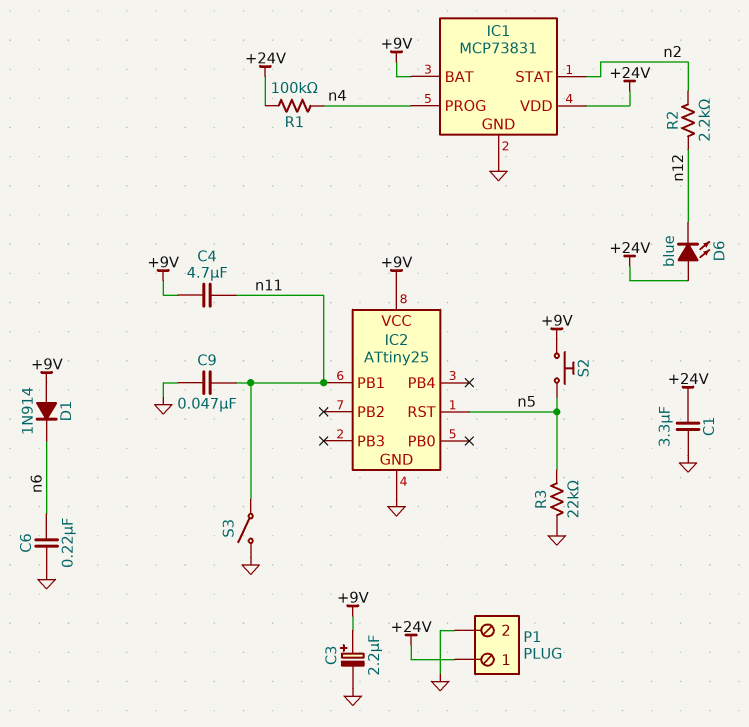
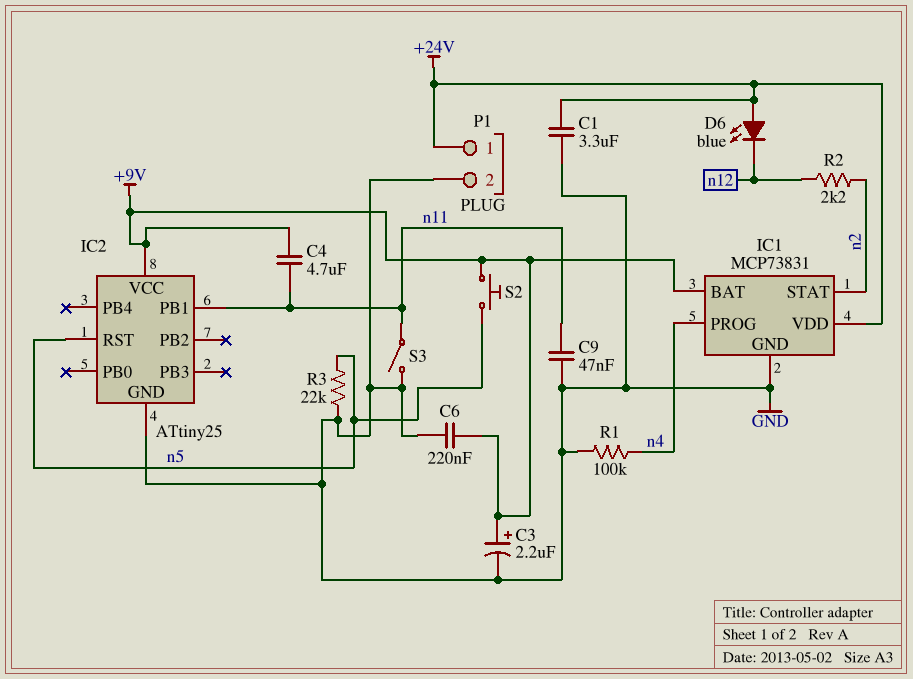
C6: 220nF (GND, n6) -> 220nF (+9V, GND)
D1: diode 1N914 (A +9V, K n6) -> none
R1: 100k (+24V, n4) -> 100k (GND, n4)

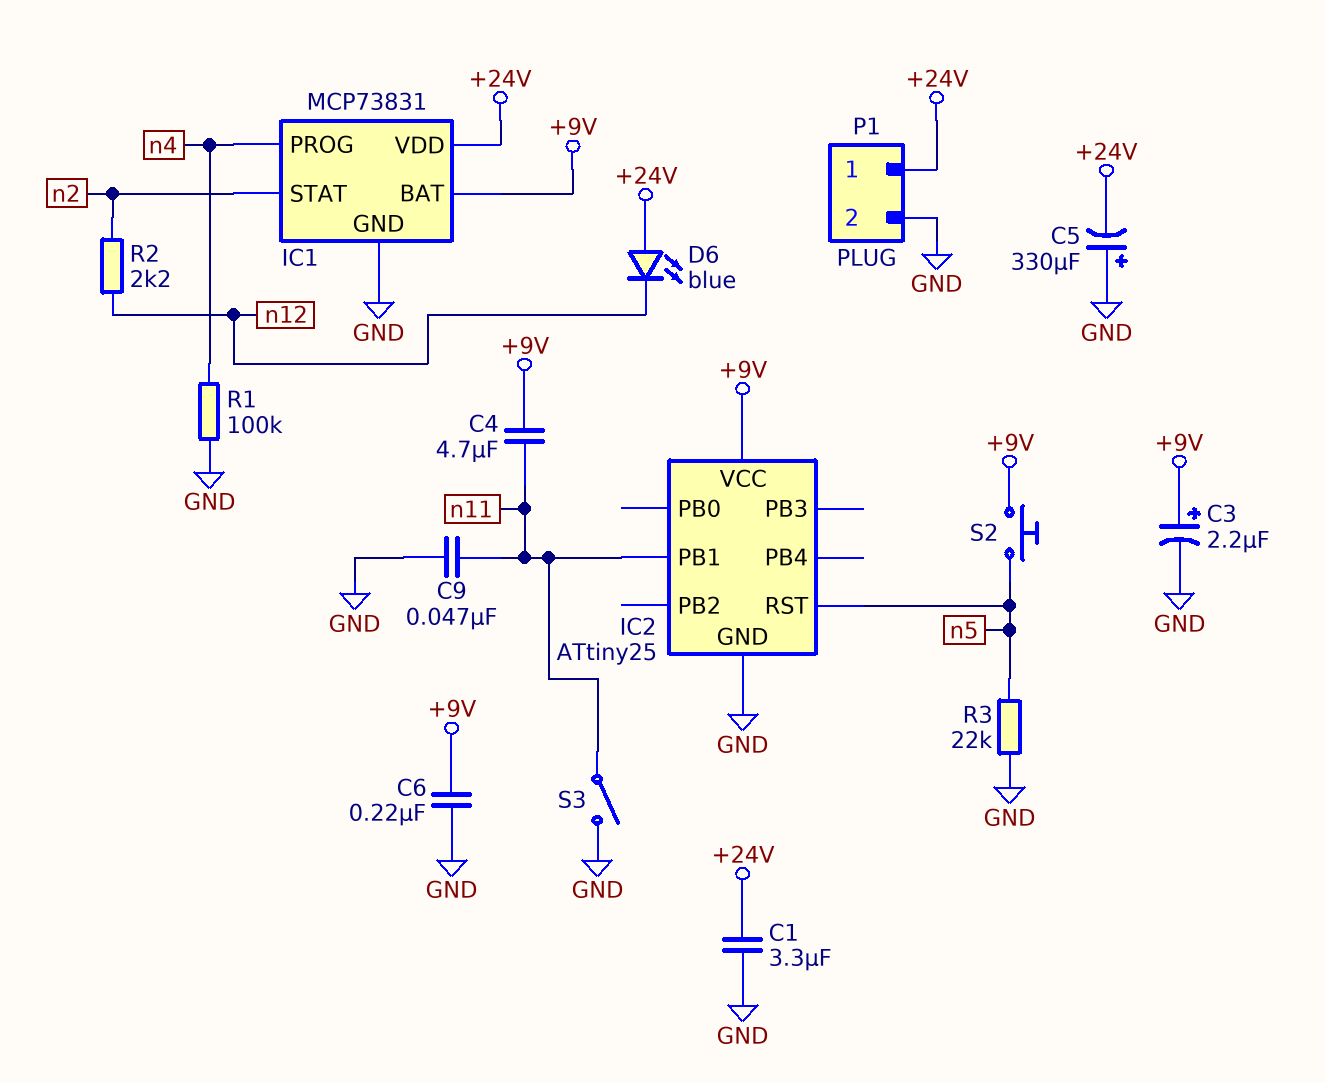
C5: none -> 330uF (plus GND, minus +24V)

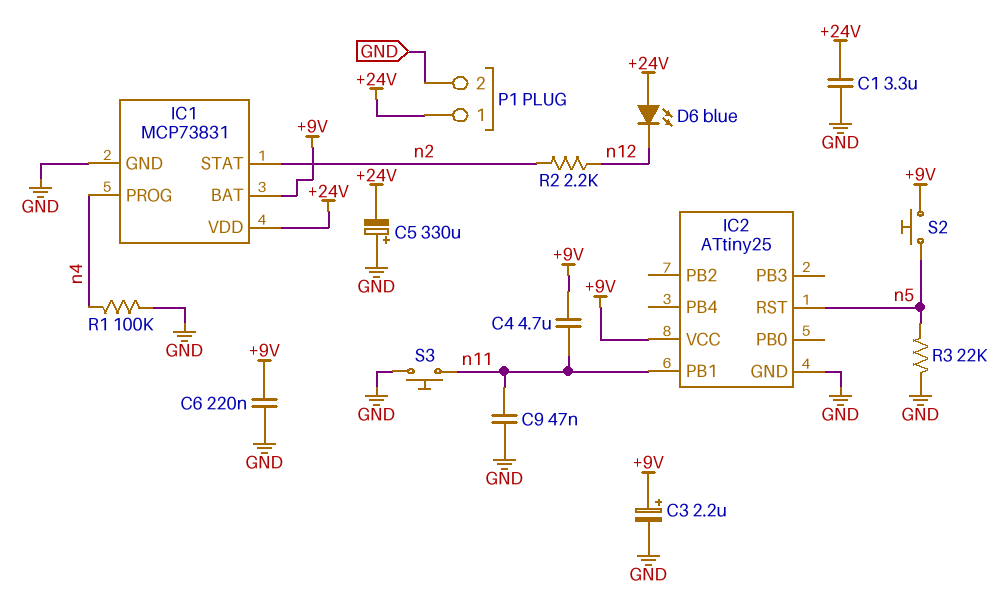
S3: switch (GND, n11) -> button (GND, n11)

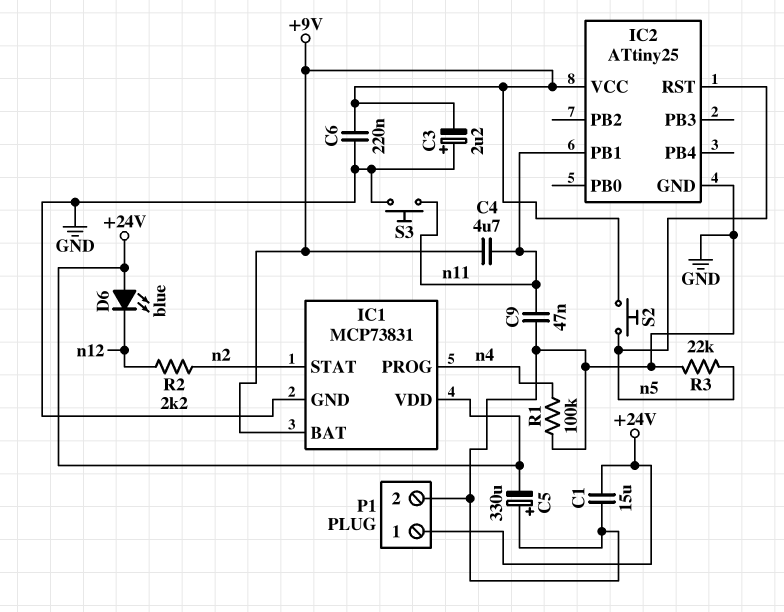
C1: 3.3uF (+24V, GND) -> 15uF (+24V, GND)
C3: 2.2uF (plus +9V, minus GND) -> 2.2uF (plus GND, minus +9V)

